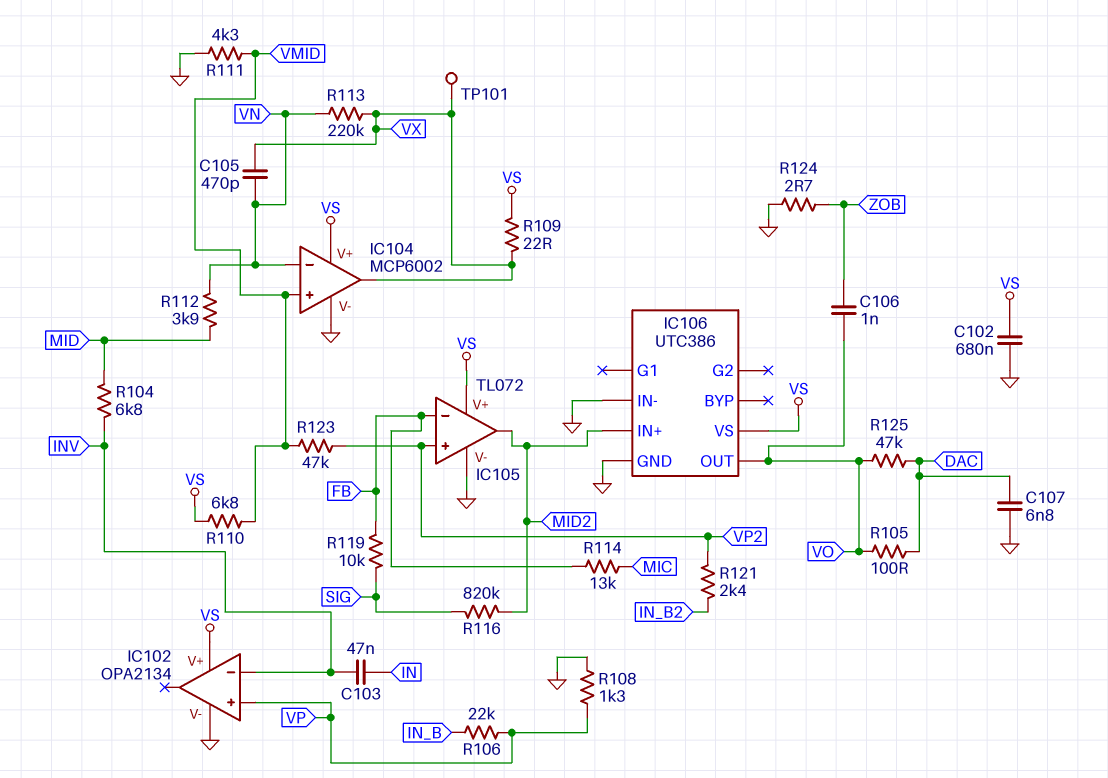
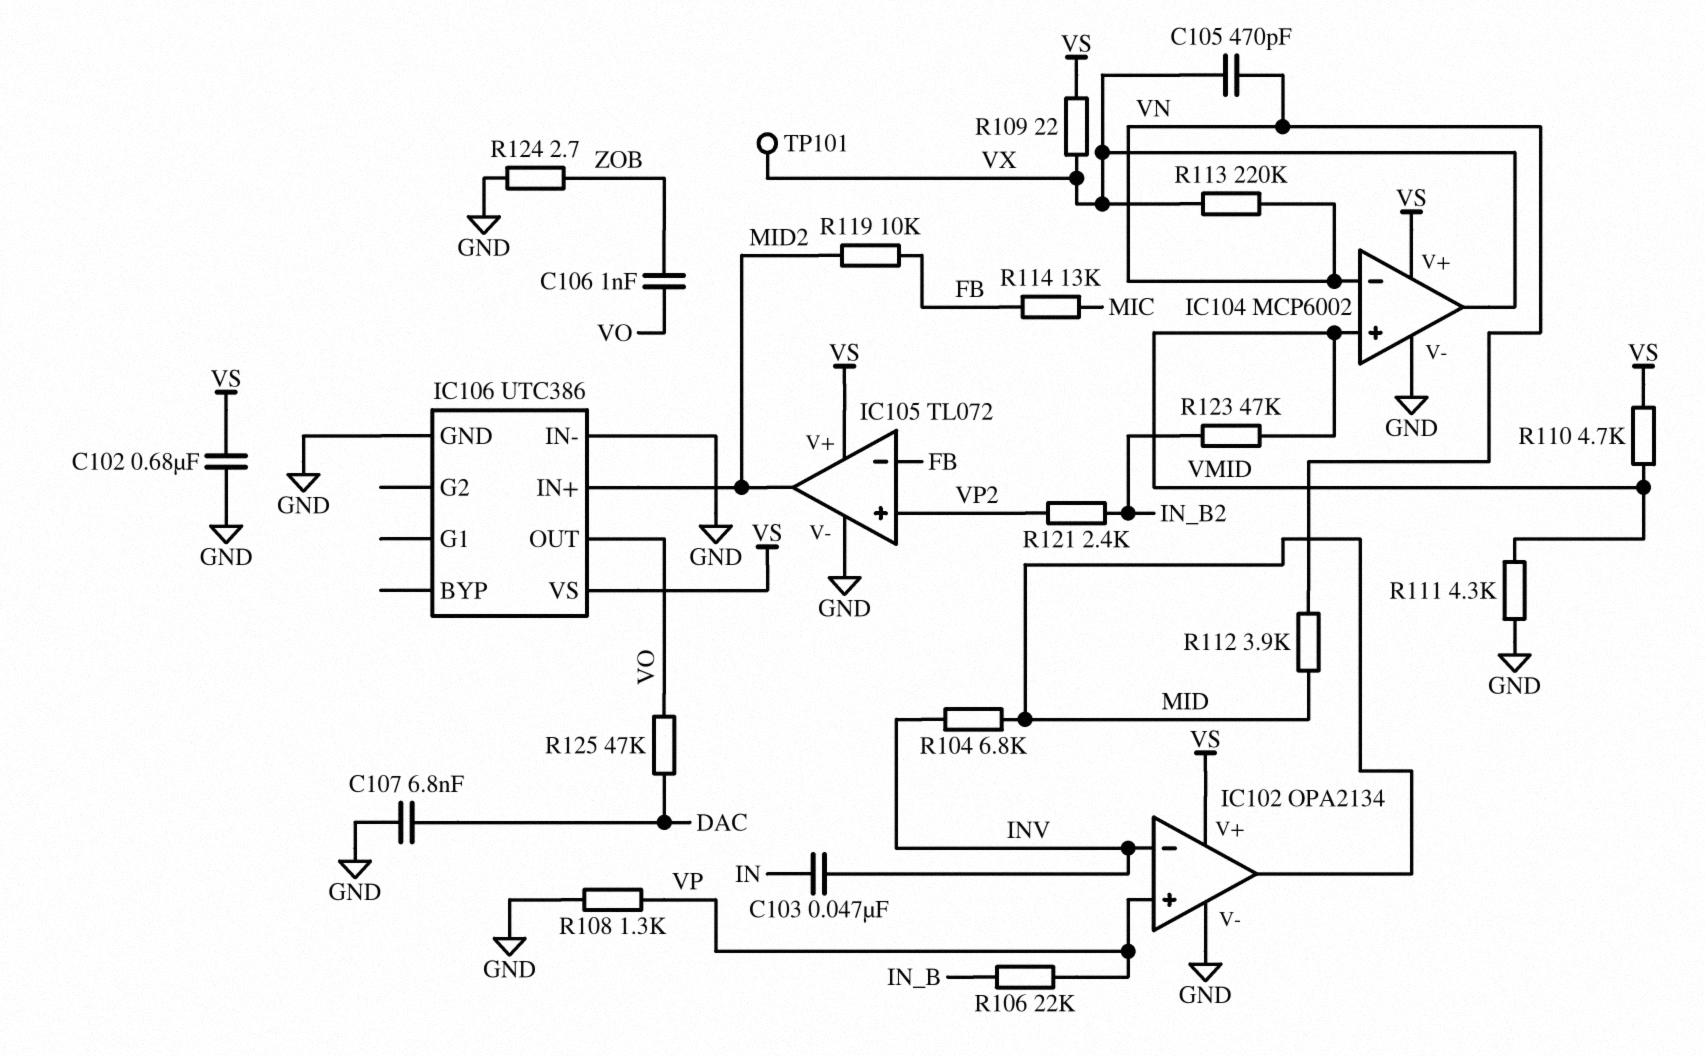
IC102 pin out: none -> MID
R105: 100 (DAC, VO) -> none
R110: 6.8k (VMID, VS) -> 4.7k (VMID, VS)
R116: 820k (MID2, SIG) -> none
R119: 10k (FB, SIG) -> 10k (FB, MID2)
R123: 47k (VMID, VP2) -> 47k (IN_B2, VMID)

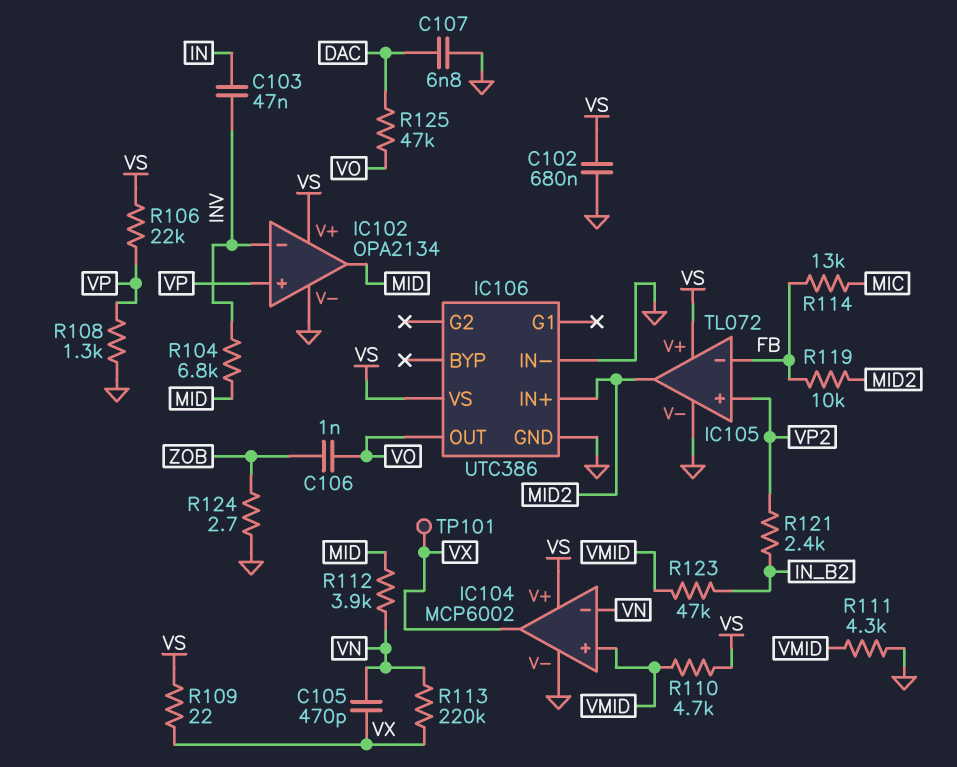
R106: 22k (IN_B, VP) -> 22k (VP, VS)

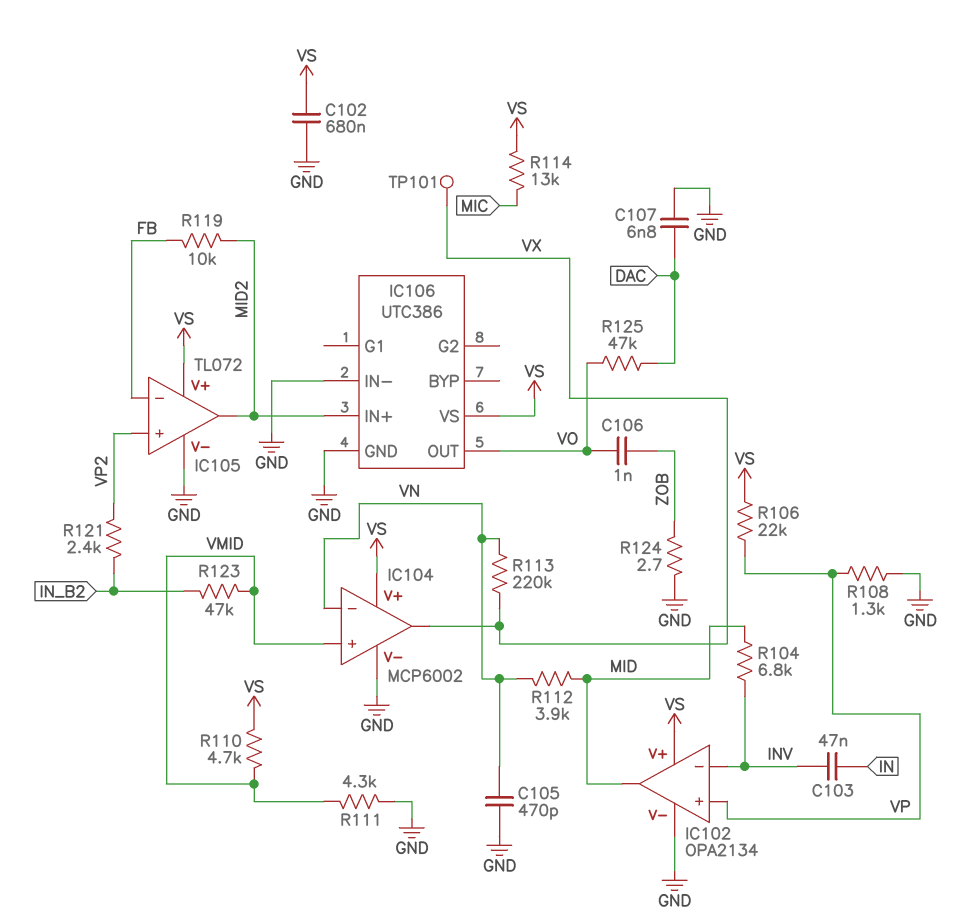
C105: 470pF (VN, VX) -> 470pF (GND, VN)
R109: 22 (VS, VX) -> none
R114: 13k (FB, MIC) -> 13k (MIC, VS)

